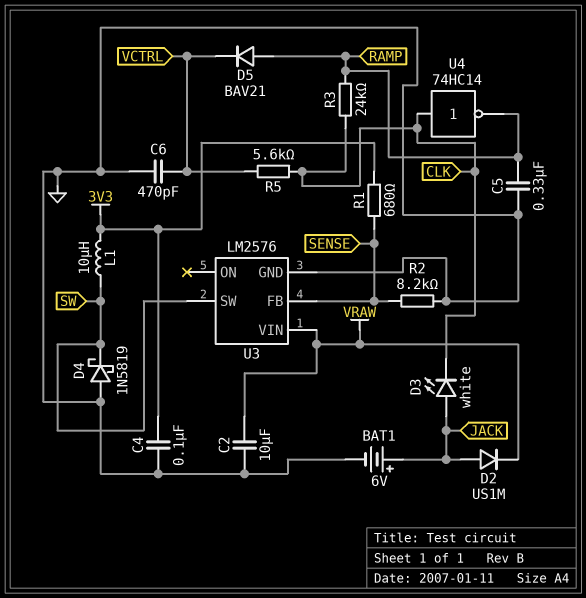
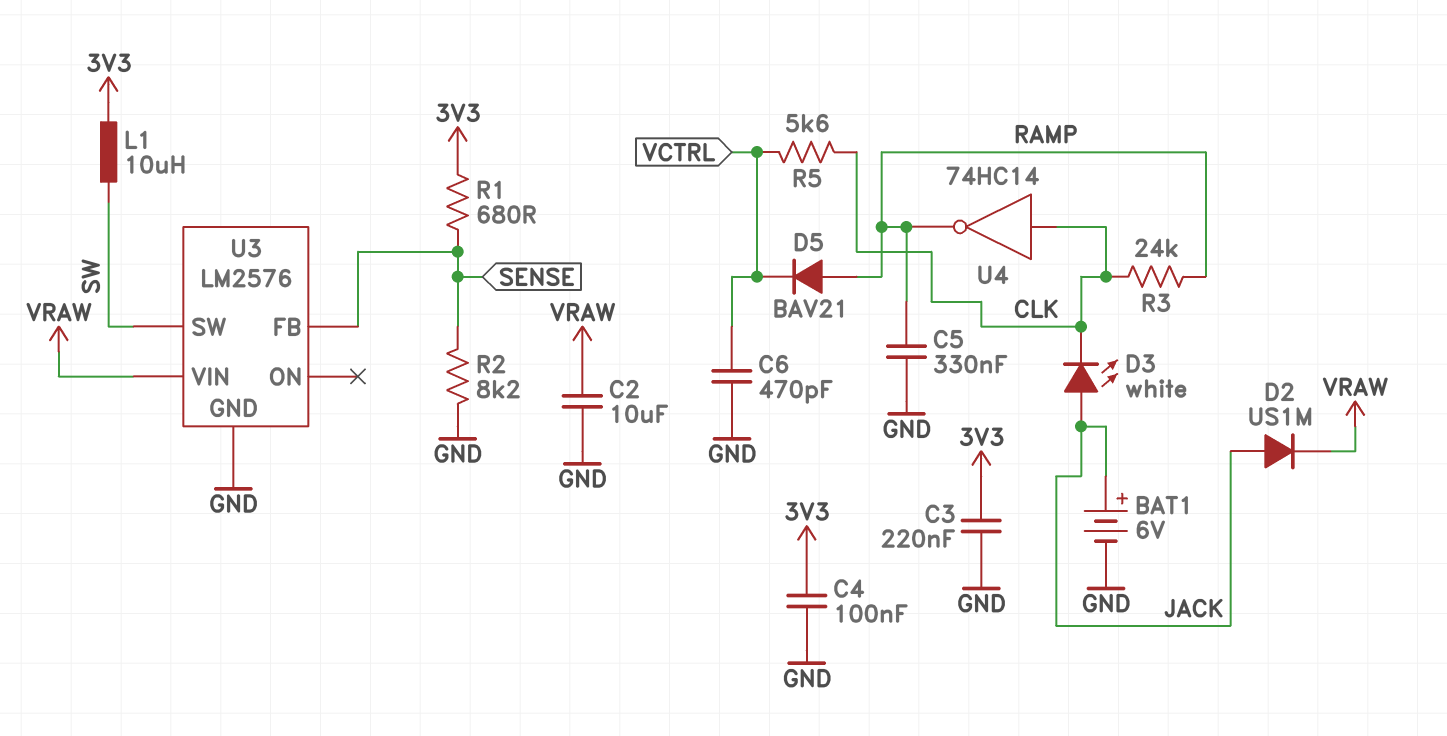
C3: none -> 220nF (3V3, GND)
D4: schottky 1N5819 (A GND, K SW) -> none

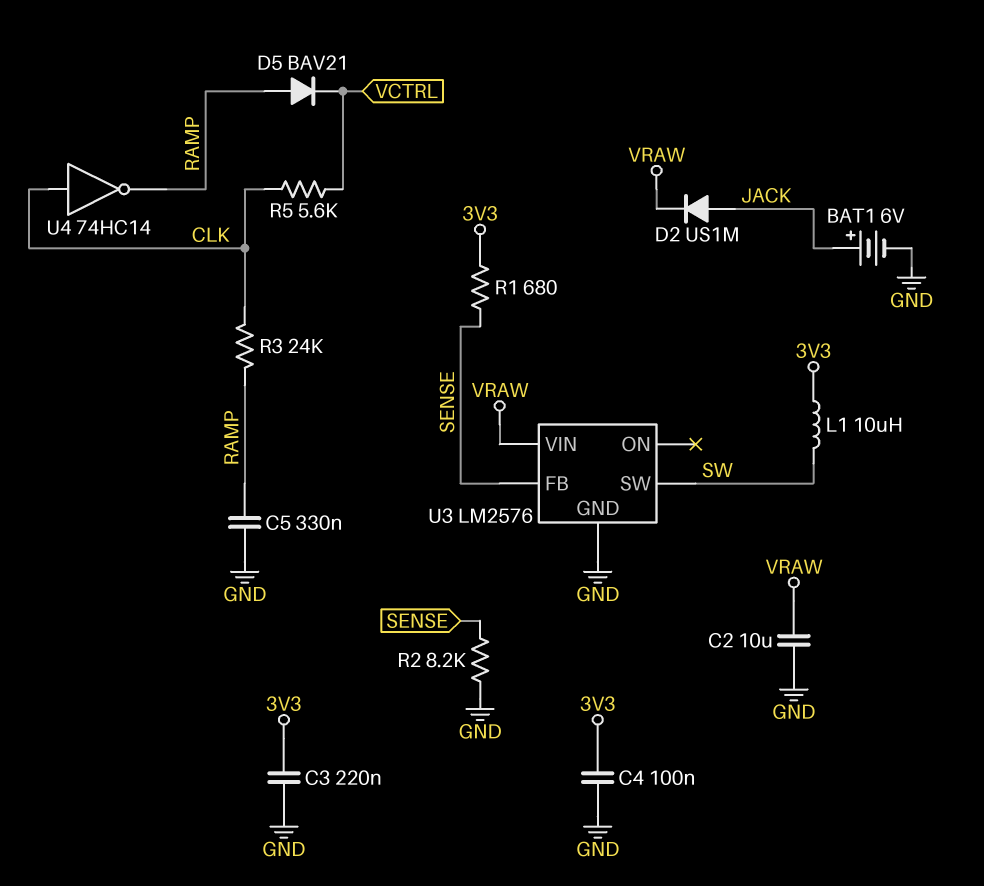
C6: 470pF (GND, VCTRL) -> none
D3: LED white (A JACK, K CLK) -> none

